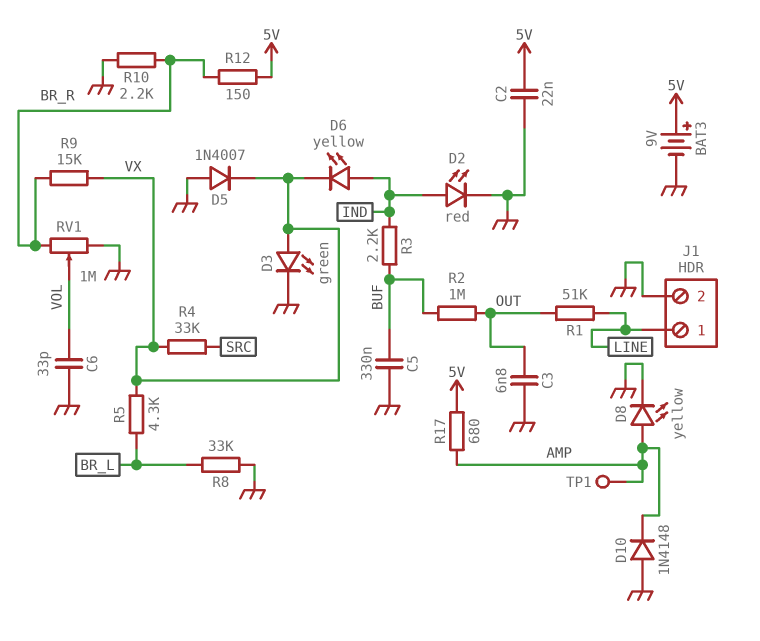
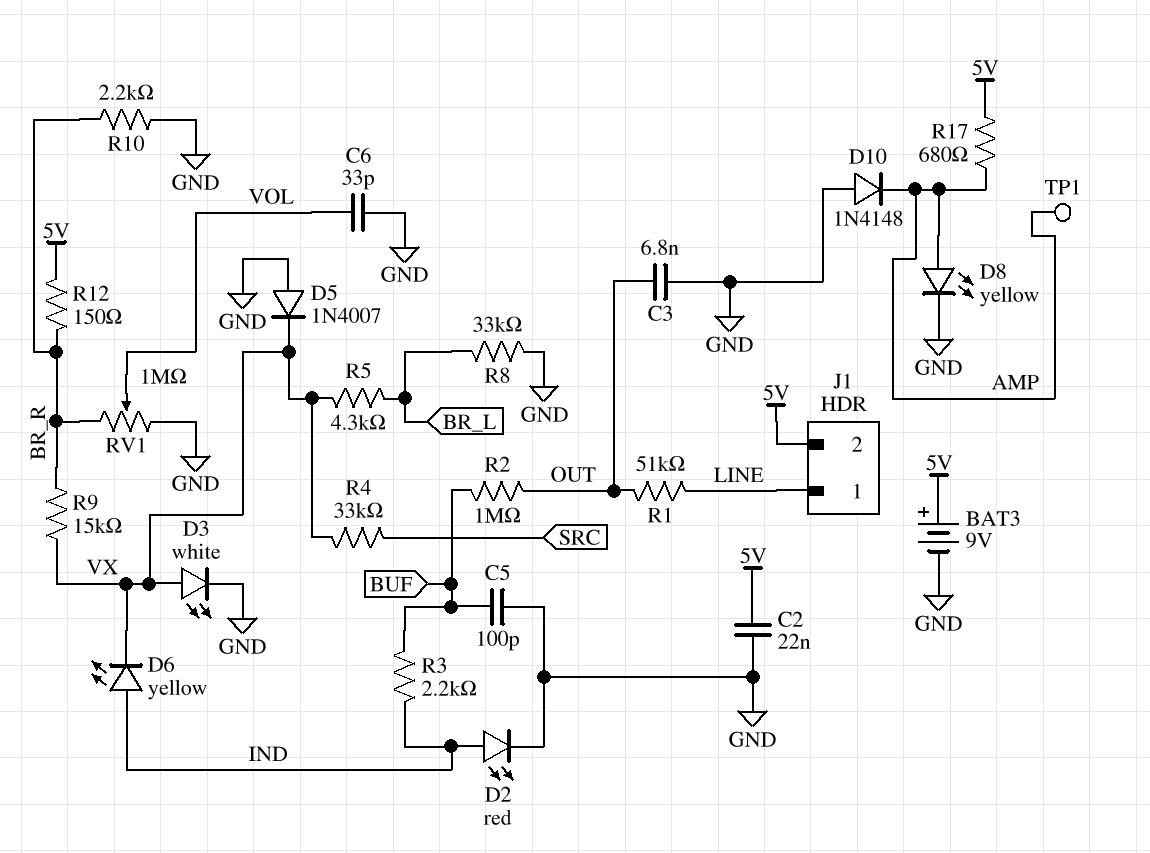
C5: 330nF (BUF, GND) -> 100pF (BUF, GND)
D3: LED green (A VX, K GND) -> LED white (A VX, K GND)
J1 pin 2: GND -> 5V

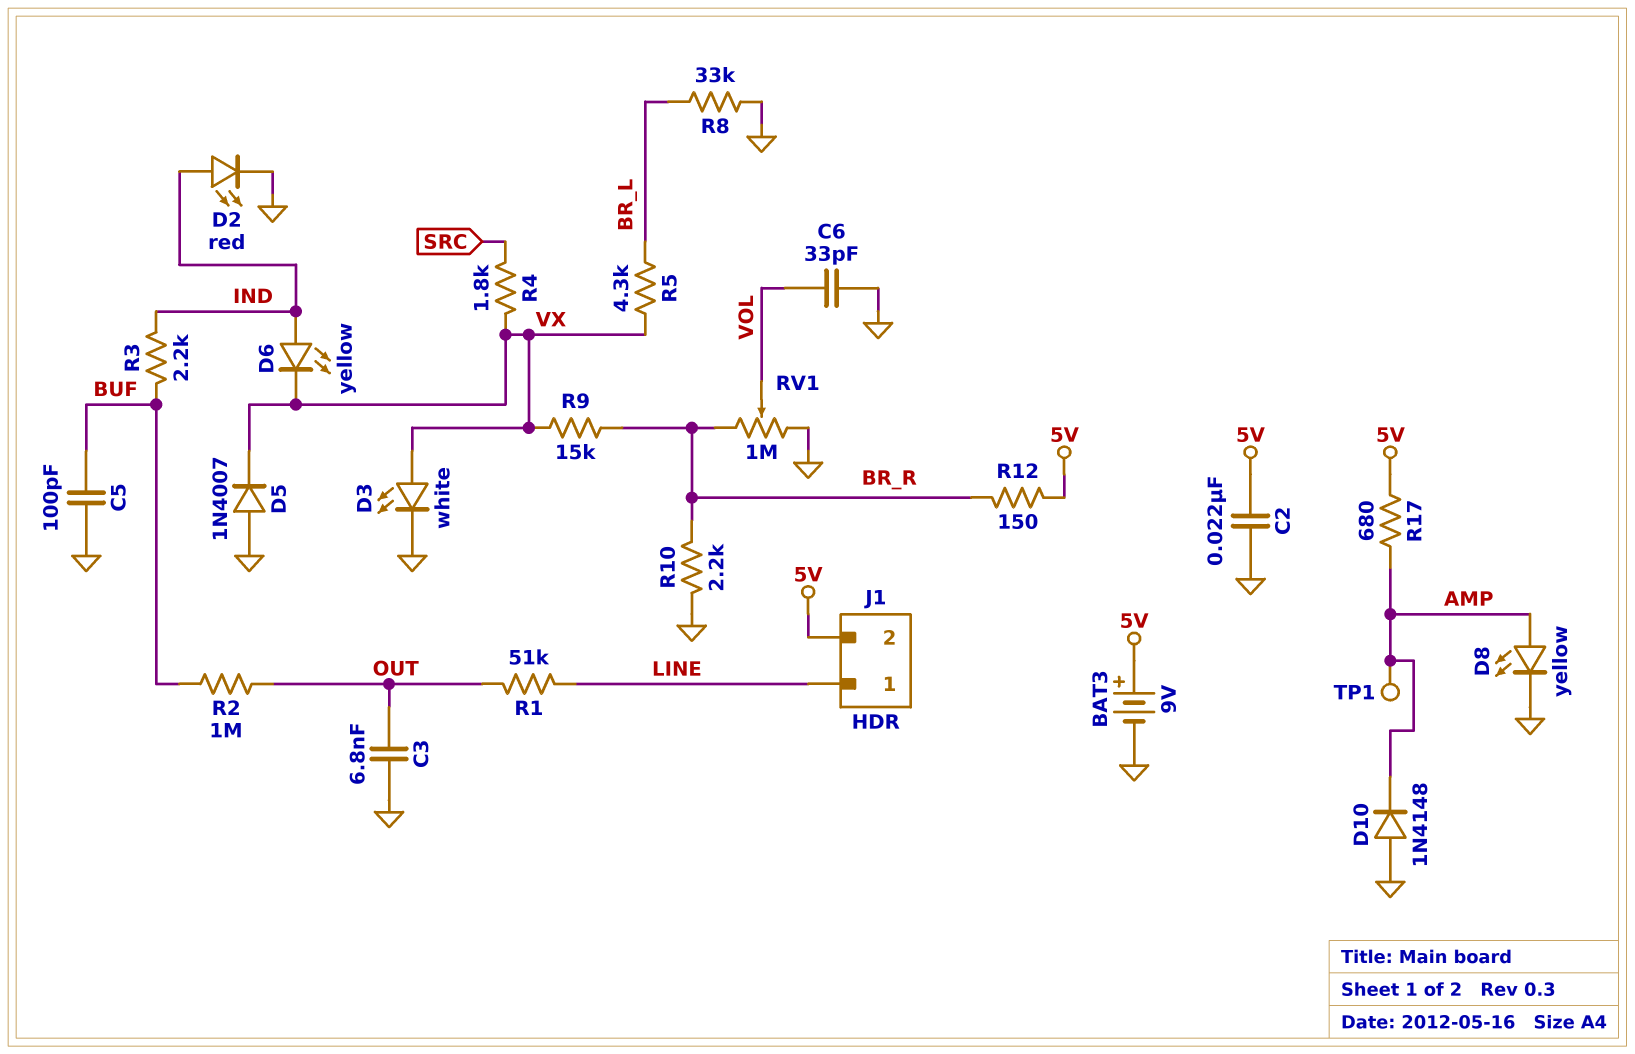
R4: 33k (SRC, VX) -> 1.8k (SRC, VX)

